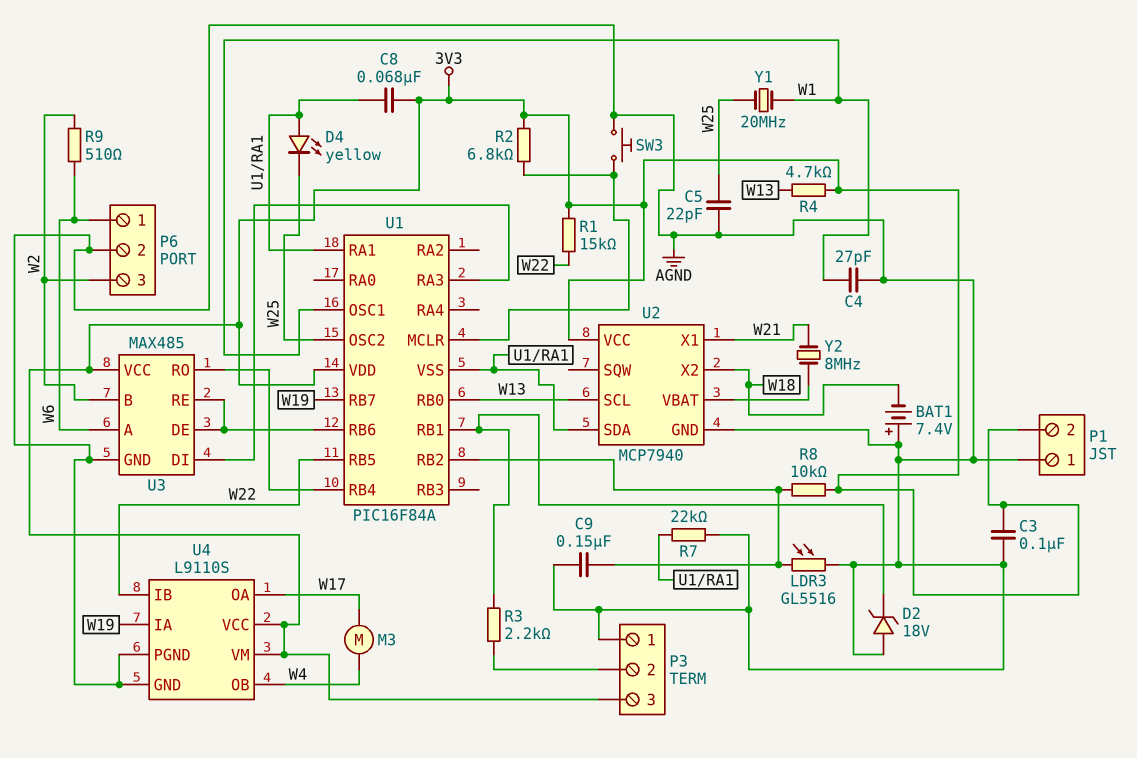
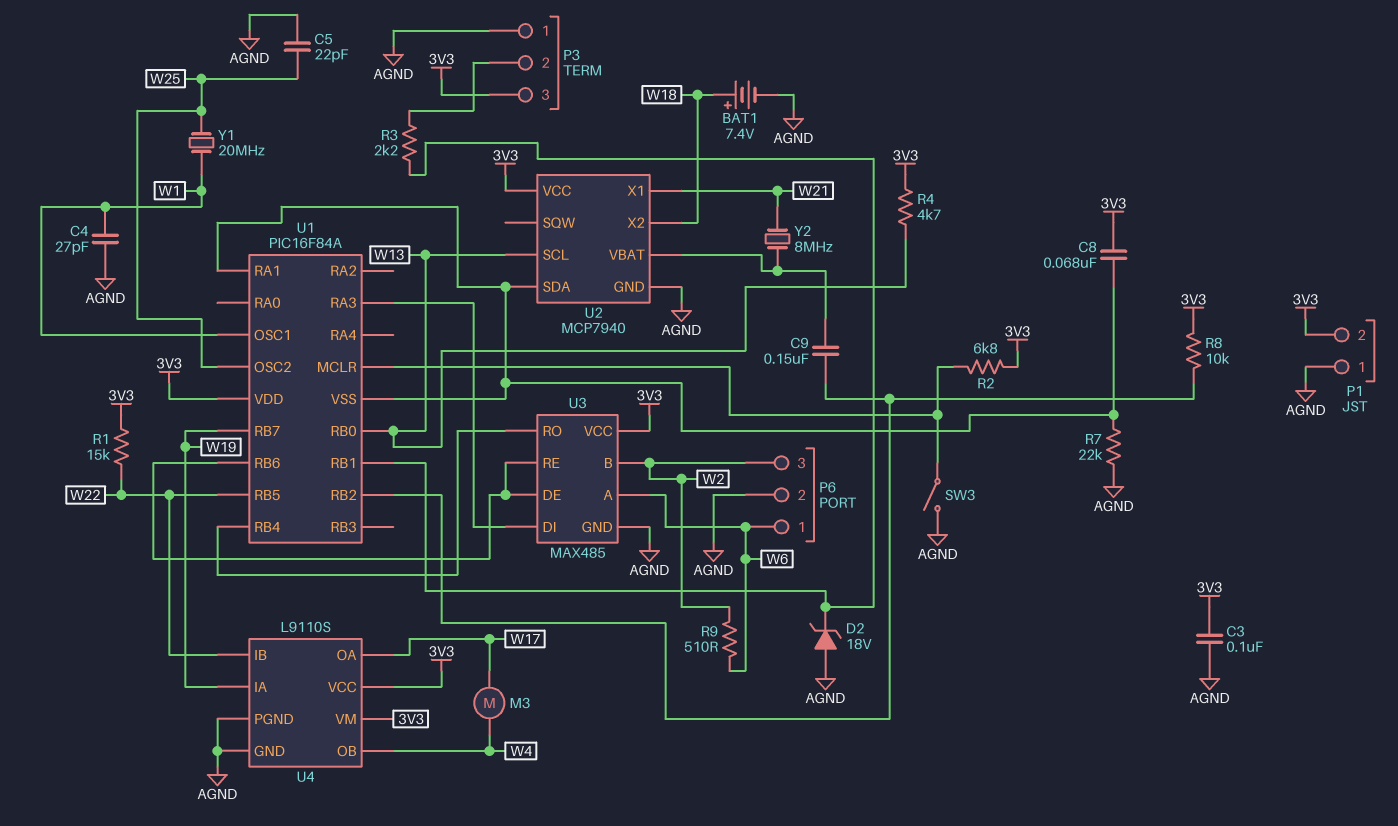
BAT1: 7.4V (plus AGND, minus W18) -> 7.4V (plus W18, minus AGND)
C9: 150nF (AGND, U1/RB2) -> 150nF (U1/RB2, U2/VBAT)
D4: LED yellow (A U1/RA1, K W25) -> none
LDR3: GL5516 (AGND, U1/RB2) -> none
SW3: button (AGND, U1/MCLR) -> switch (AGND, U1/MCLR)

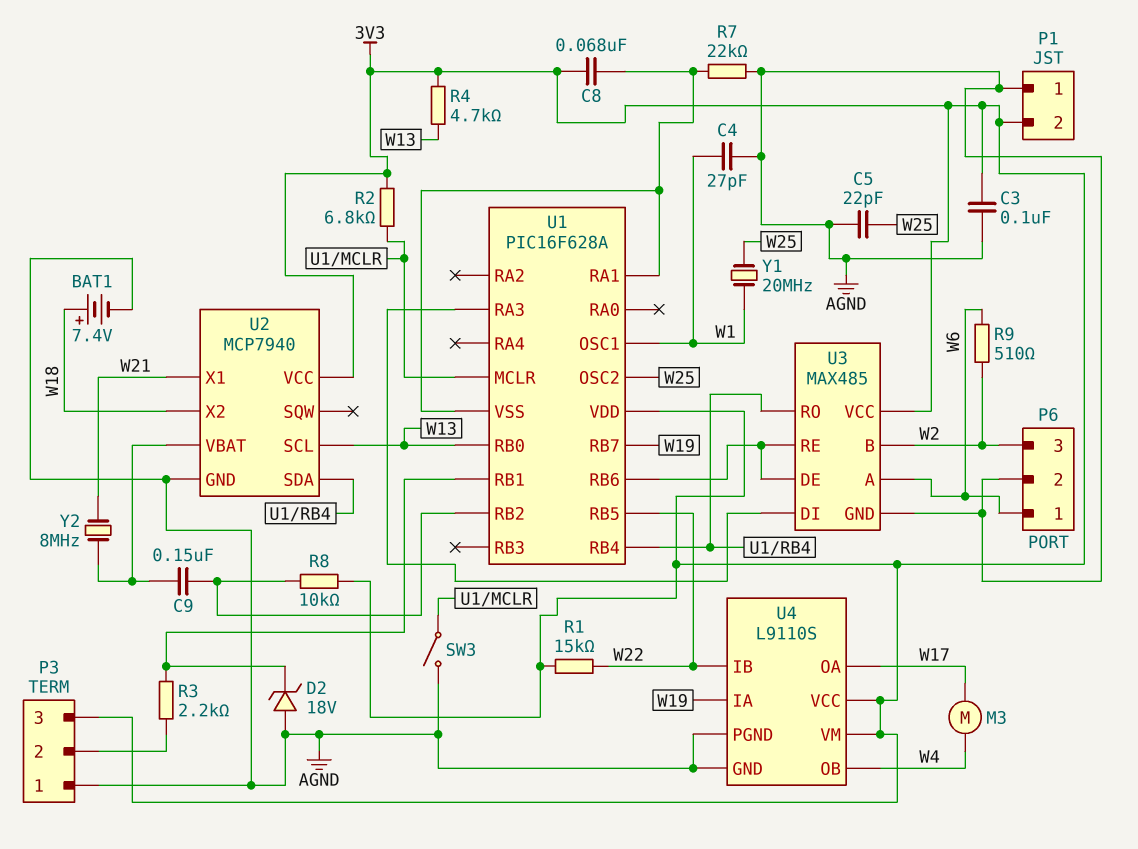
U1: PIC16F84A -> PIC16F628A
U2 pin SDA: U1/RA1 -> U1/RB4

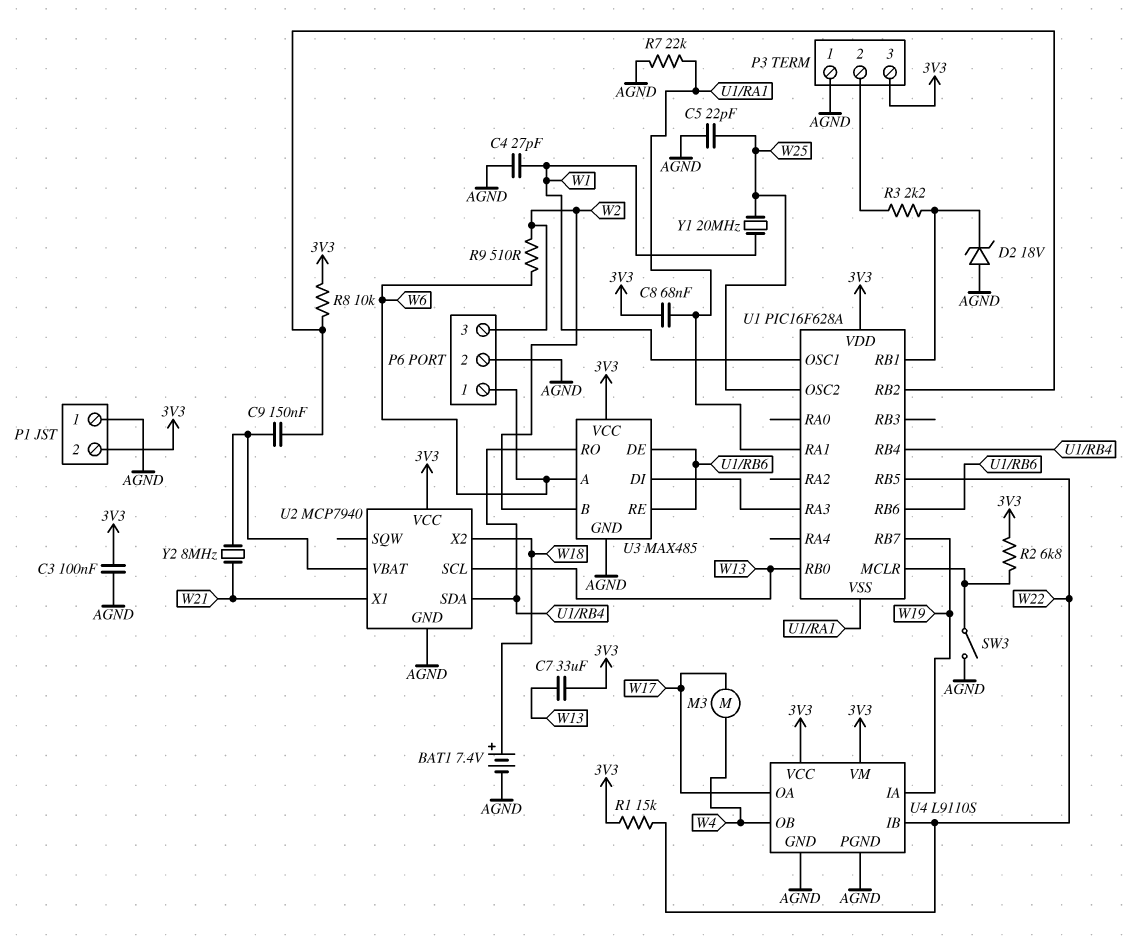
C7: none -> 33uF (3V3, W13)
R4: 4.7k (3V3, W13) -> none

